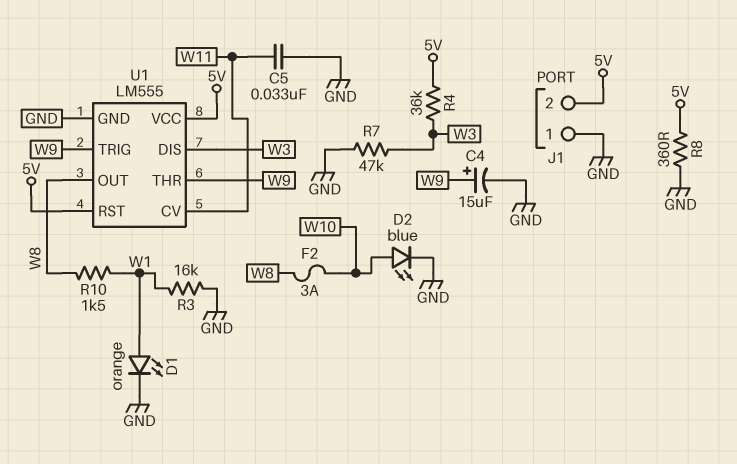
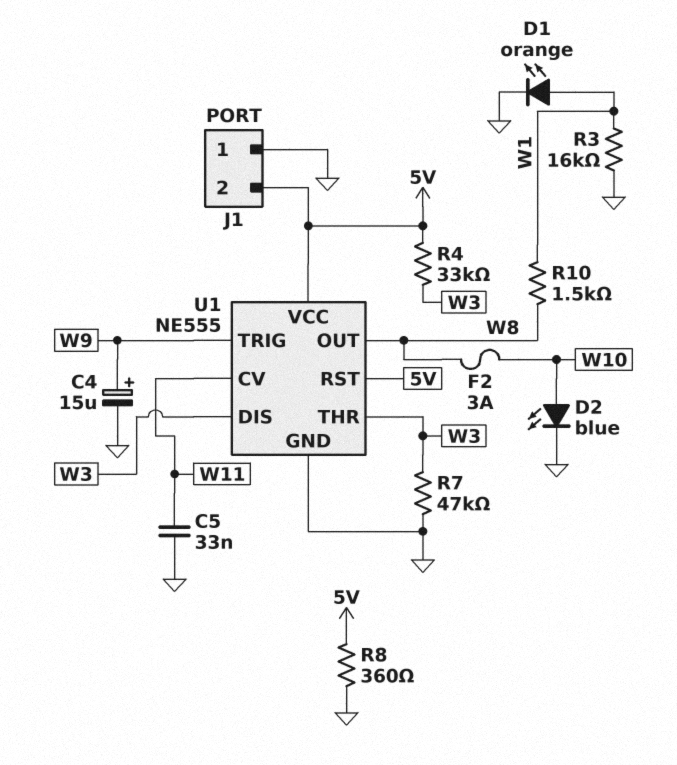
R4: 36k (5V, W3) -> 33k (5V, W3)
U1: LM555 -> NE555
U1 pin THR: W9 -> W3

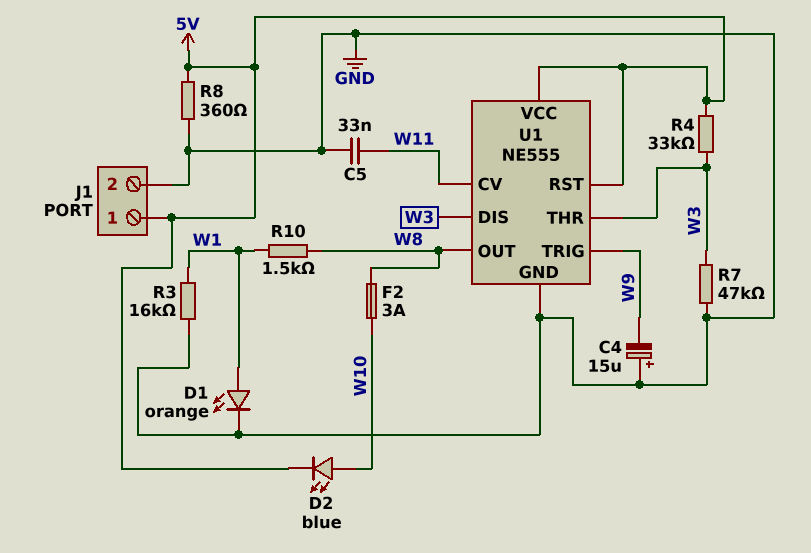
C4: 15uF (plus W9, minus GND) -> 15uF (plus GND, minus W9)
D2: LED blue (A W10, K GND) -> LED blue (A W10, K 5V)
J1 pin 1: GND -> 5V
J1 pin 2: 5V -> GND

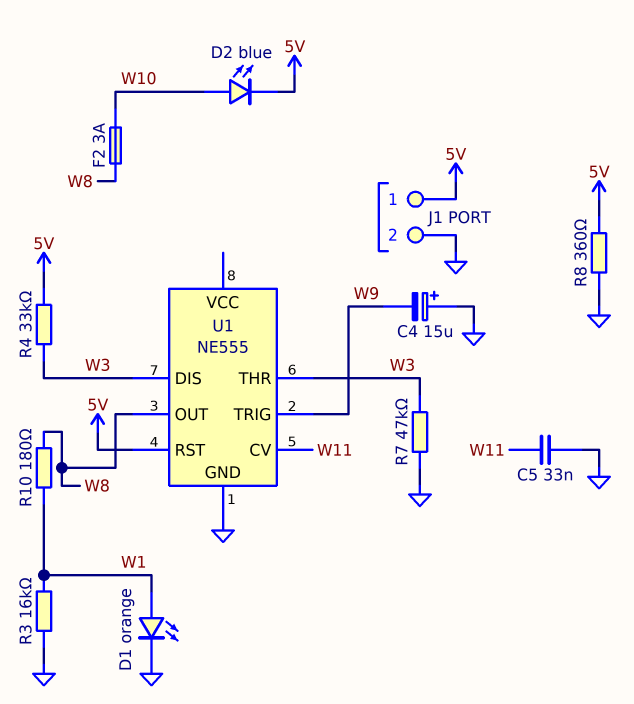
R10: 1.5k (W1, W8) -> 180 (W1, W8)
U1 pin VCC: 5V -> none

